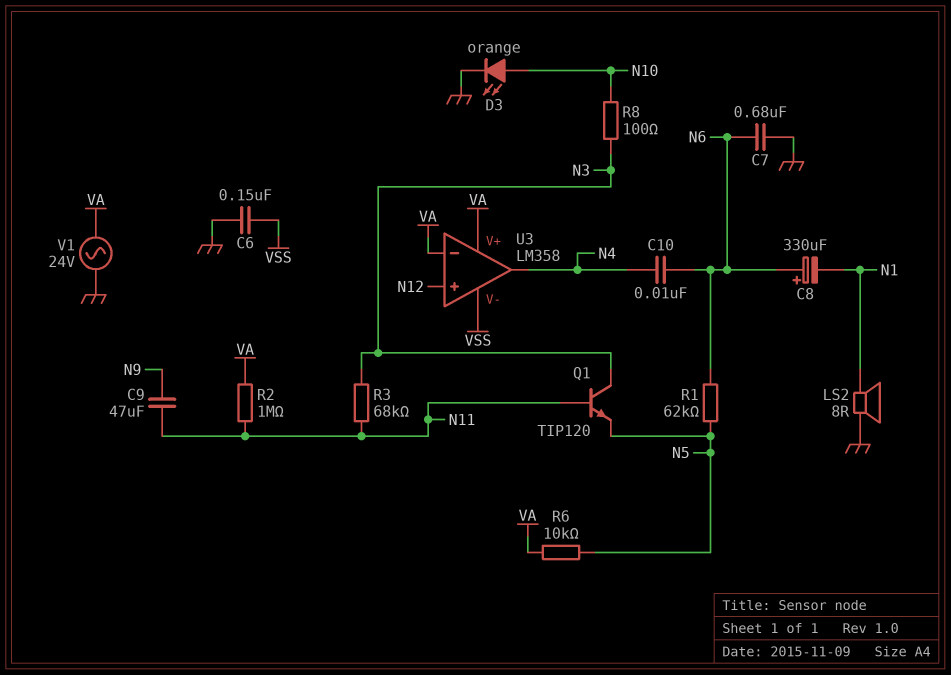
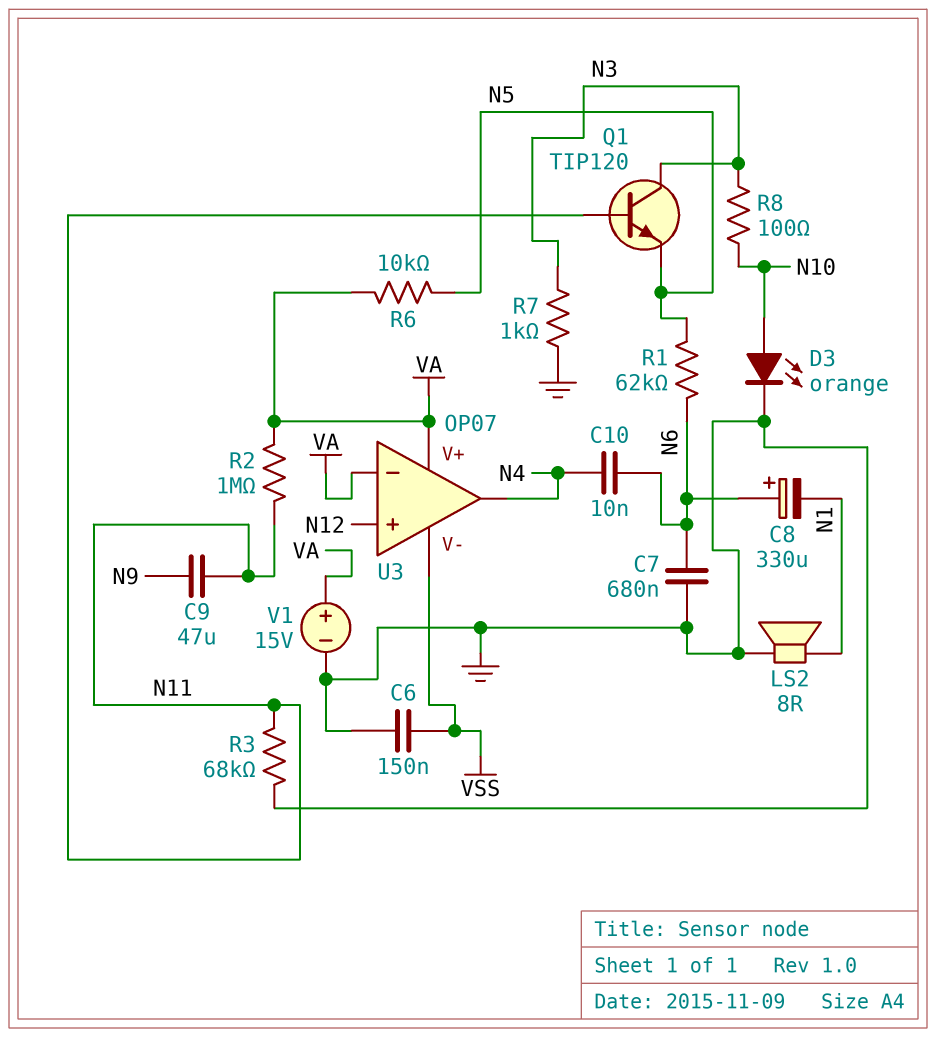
R3: 68k (N3, N11) -> 68k (GND, N11)
R7: none -> 1k (GND, N3)
U3: LM358 -> OP07
V1: AC 24V (GND, VA) -> 15V (plus VA, minus GND)

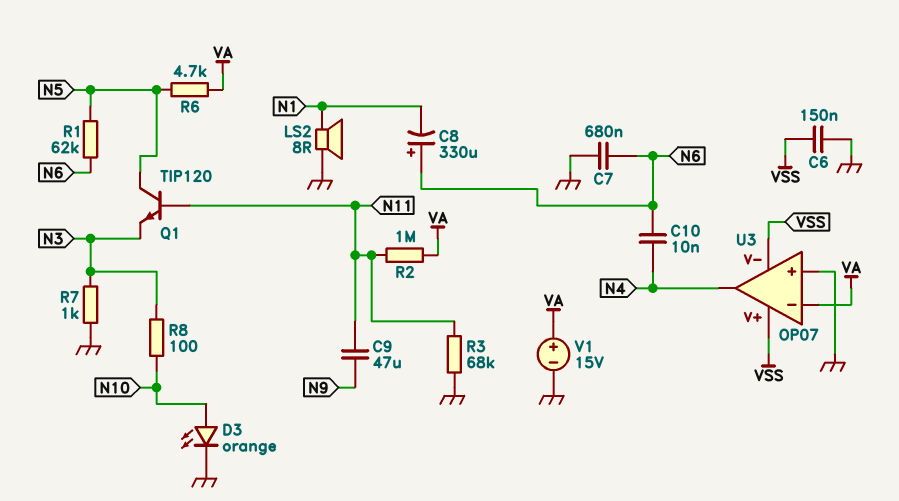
Q1: NPN TIP120 (B N11, C N3, E N5) -> NPN TIP120 (B N11, C N5, E N3)
R6: 10k (N5, VA) -> 4.7k (N5, VA)
U3 pin V+: VA -> VSS
U3 pin in+: N12 -> GND

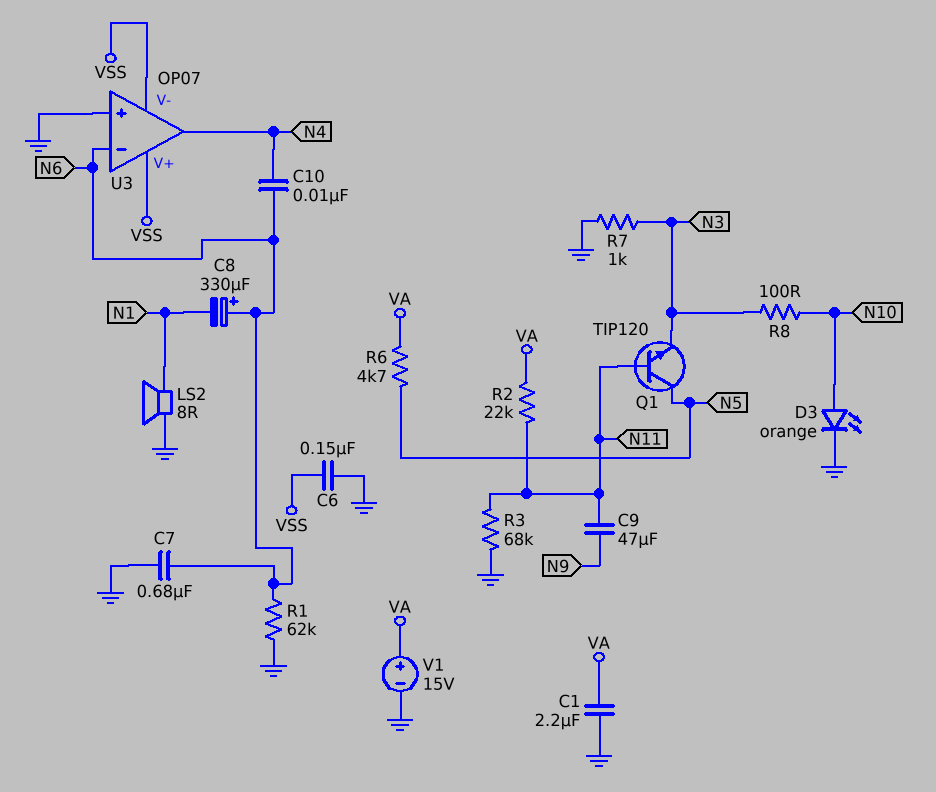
C1: none -> 2.2uF (GND, VA)
R1: 62k (N5, N6) -> 62k (GND, N6)
R2: 1M (N11, VA) -> 22k (N11, VA)
U3 pin in-: VA -> N6

